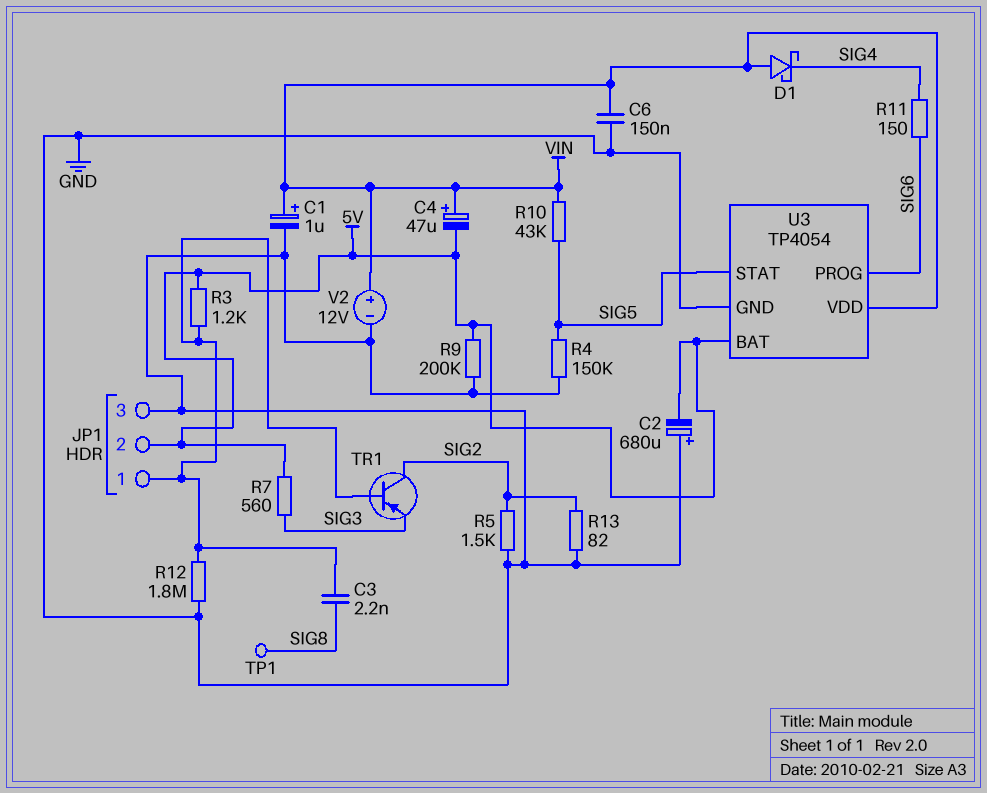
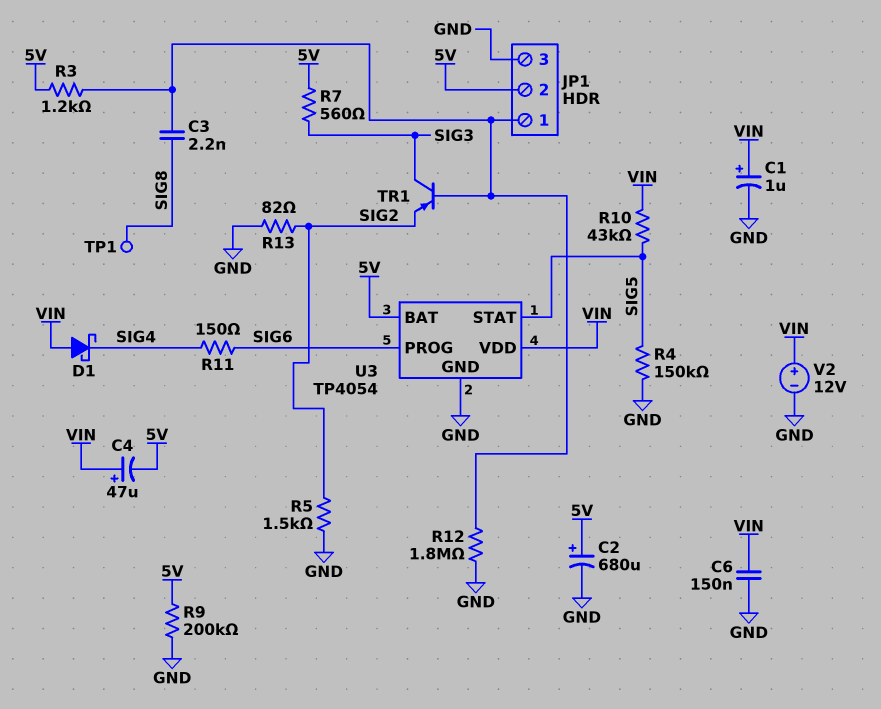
C2: 680uF (plus GND, minus 5V) -> 680uF (plus 5V, minus GND)
TR1: PNP (B JP1/1, C SIG2, E SIG3) -> PNP (B JP1/1, C SIG3, E SIG2)

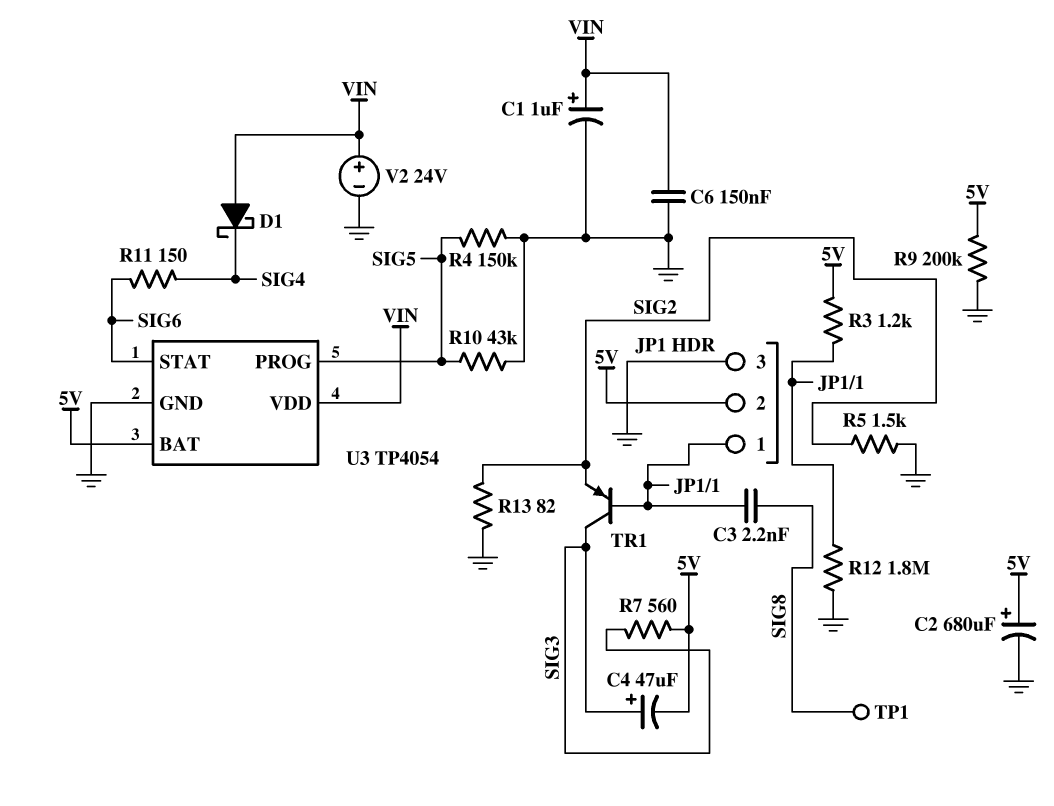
C4: 47uF (plus VIN, minus 5V) -> 47uF (plus SIG3, minus 5V)
R10: 43k (SIG5, VIN) -> 43k (GND, SIG5)
U3 pin PROG: SIG6 -> SIG5
U3 pin STAT: SIG5 -> SIG6
V2: 12V (plus VIN, minus GND) -> 24V (plus VIN, minus GND)

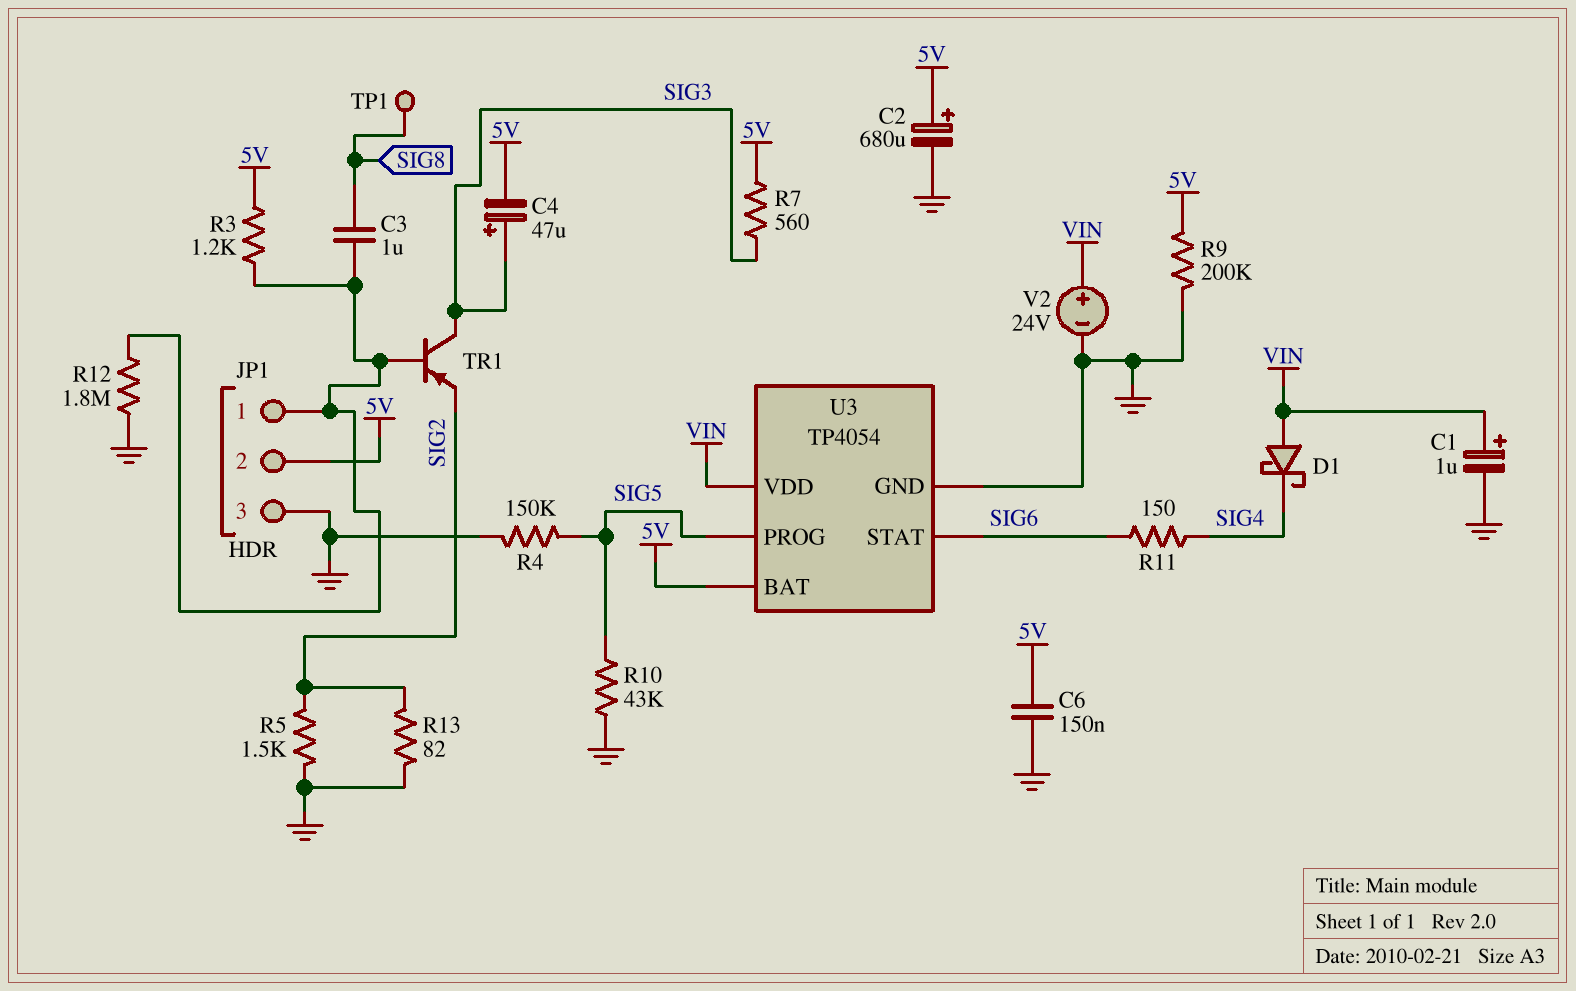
C3: 2.2nF (JP1/1, SIG8) -> 1uF (JP1/1, SIG8)
C6: 150nF (GND, VIN) -> 150nF (5V, GND)

